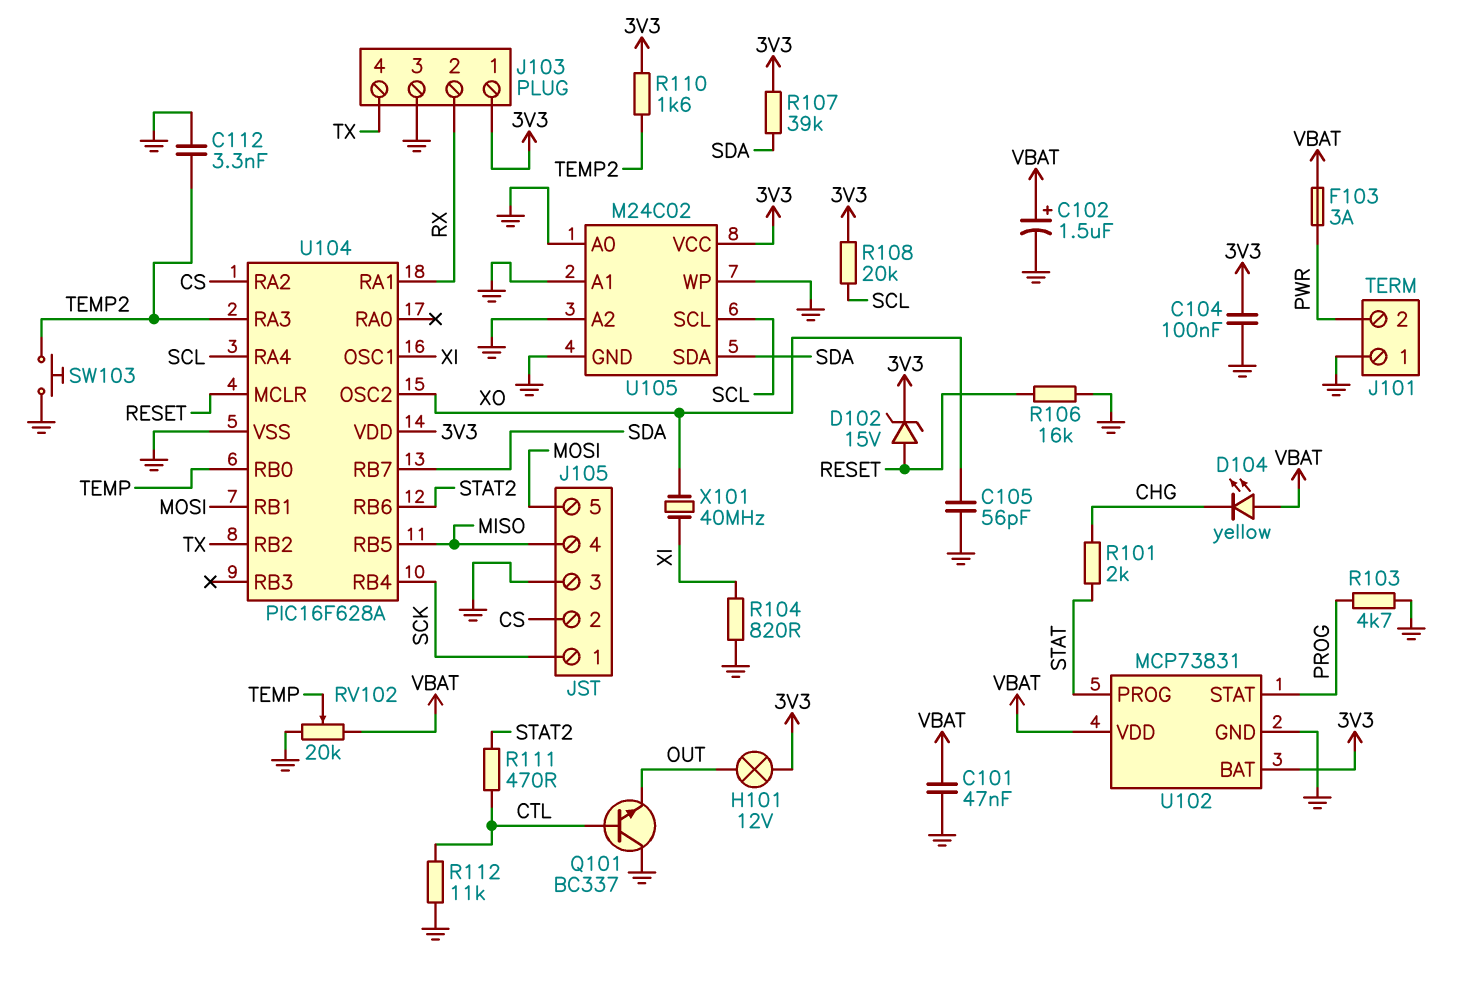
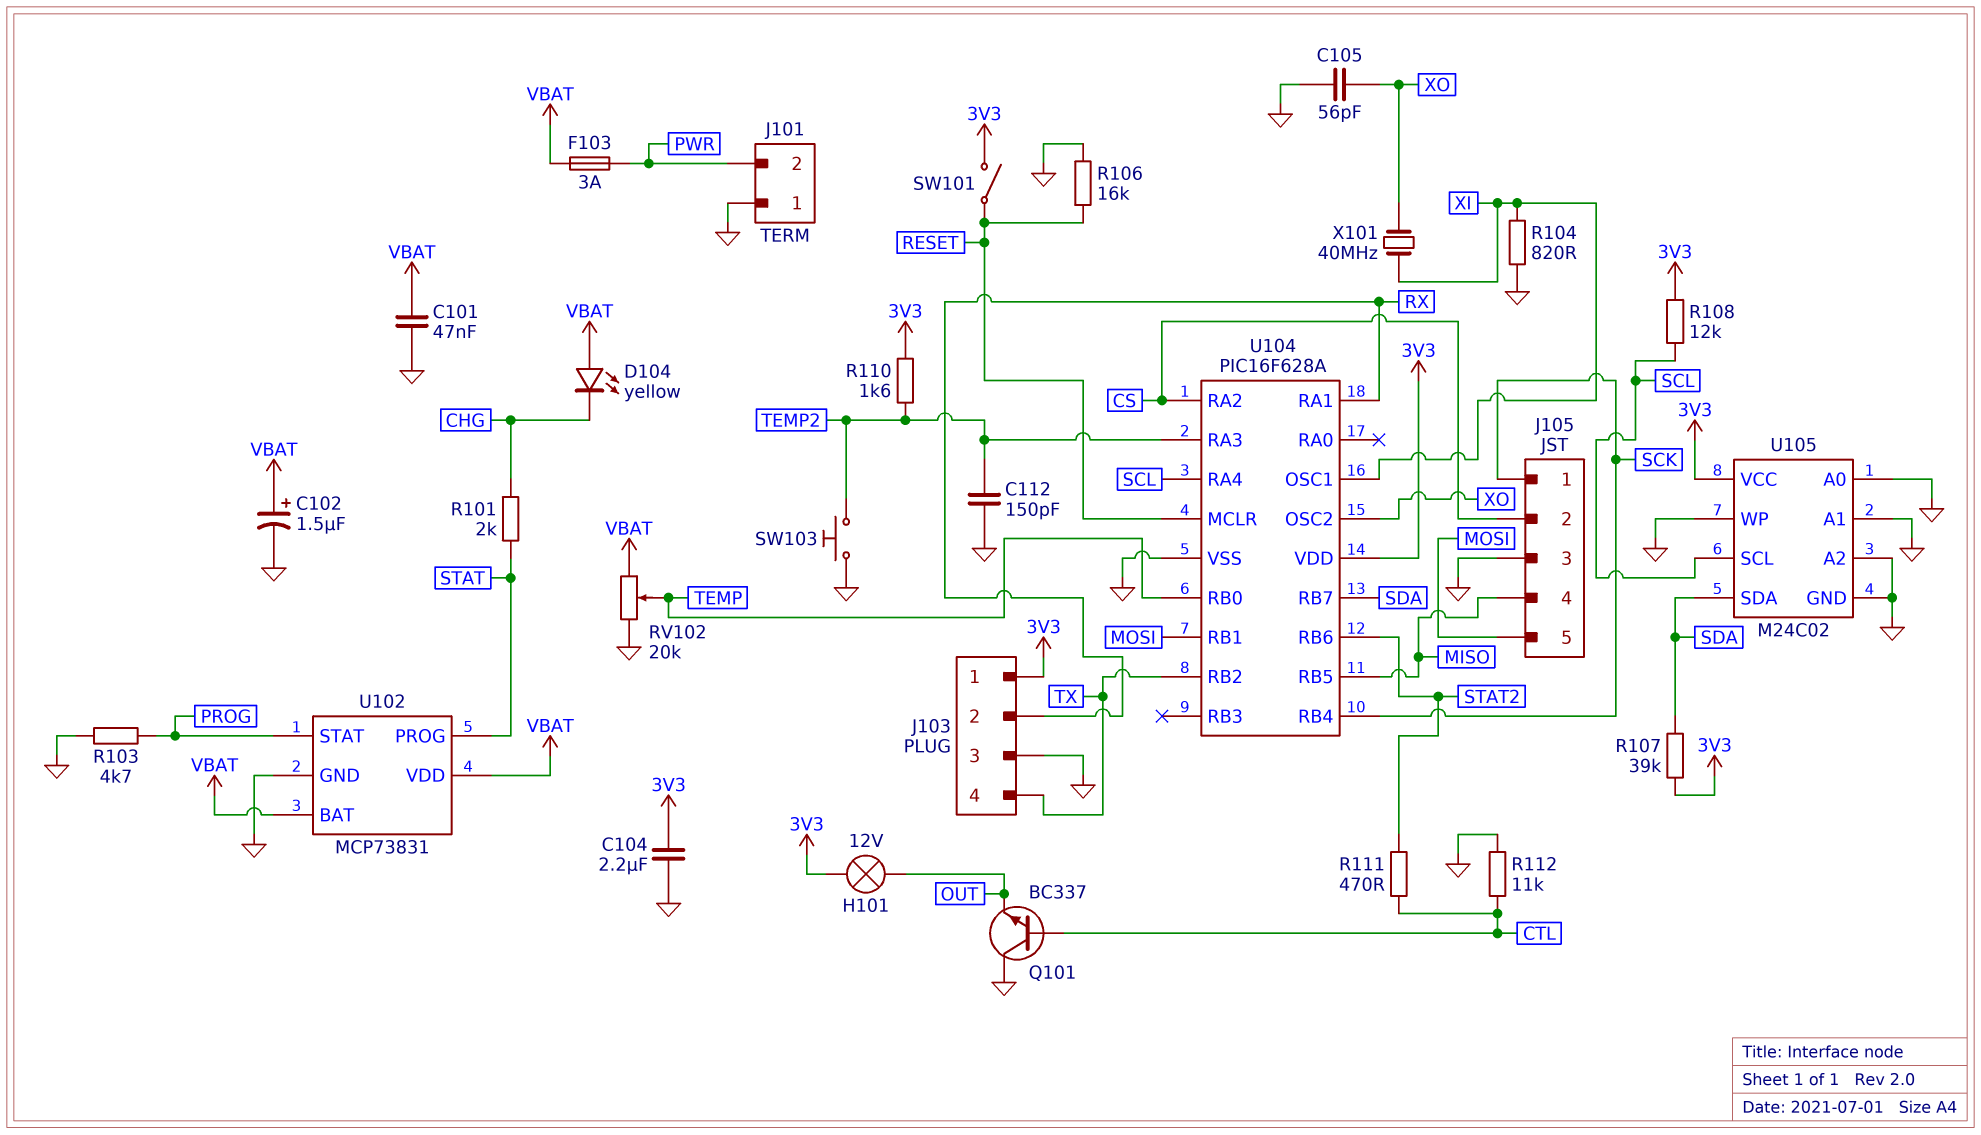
C104: 100nF (3V3, GND) -> 2.2uF (3V3, GND)
C112: 3.3nF (GND, TEMP2) -> 150pF (GND, TEMP2)
D102: zener 15V (A RESET, K 3V3) -> none
R108: 20k (3V3, SCL) -> 12k (3V3, SCL)
SW101: none -> switch (3V3, RESET)
U102 pin BAT: 3V3 -> VBAT

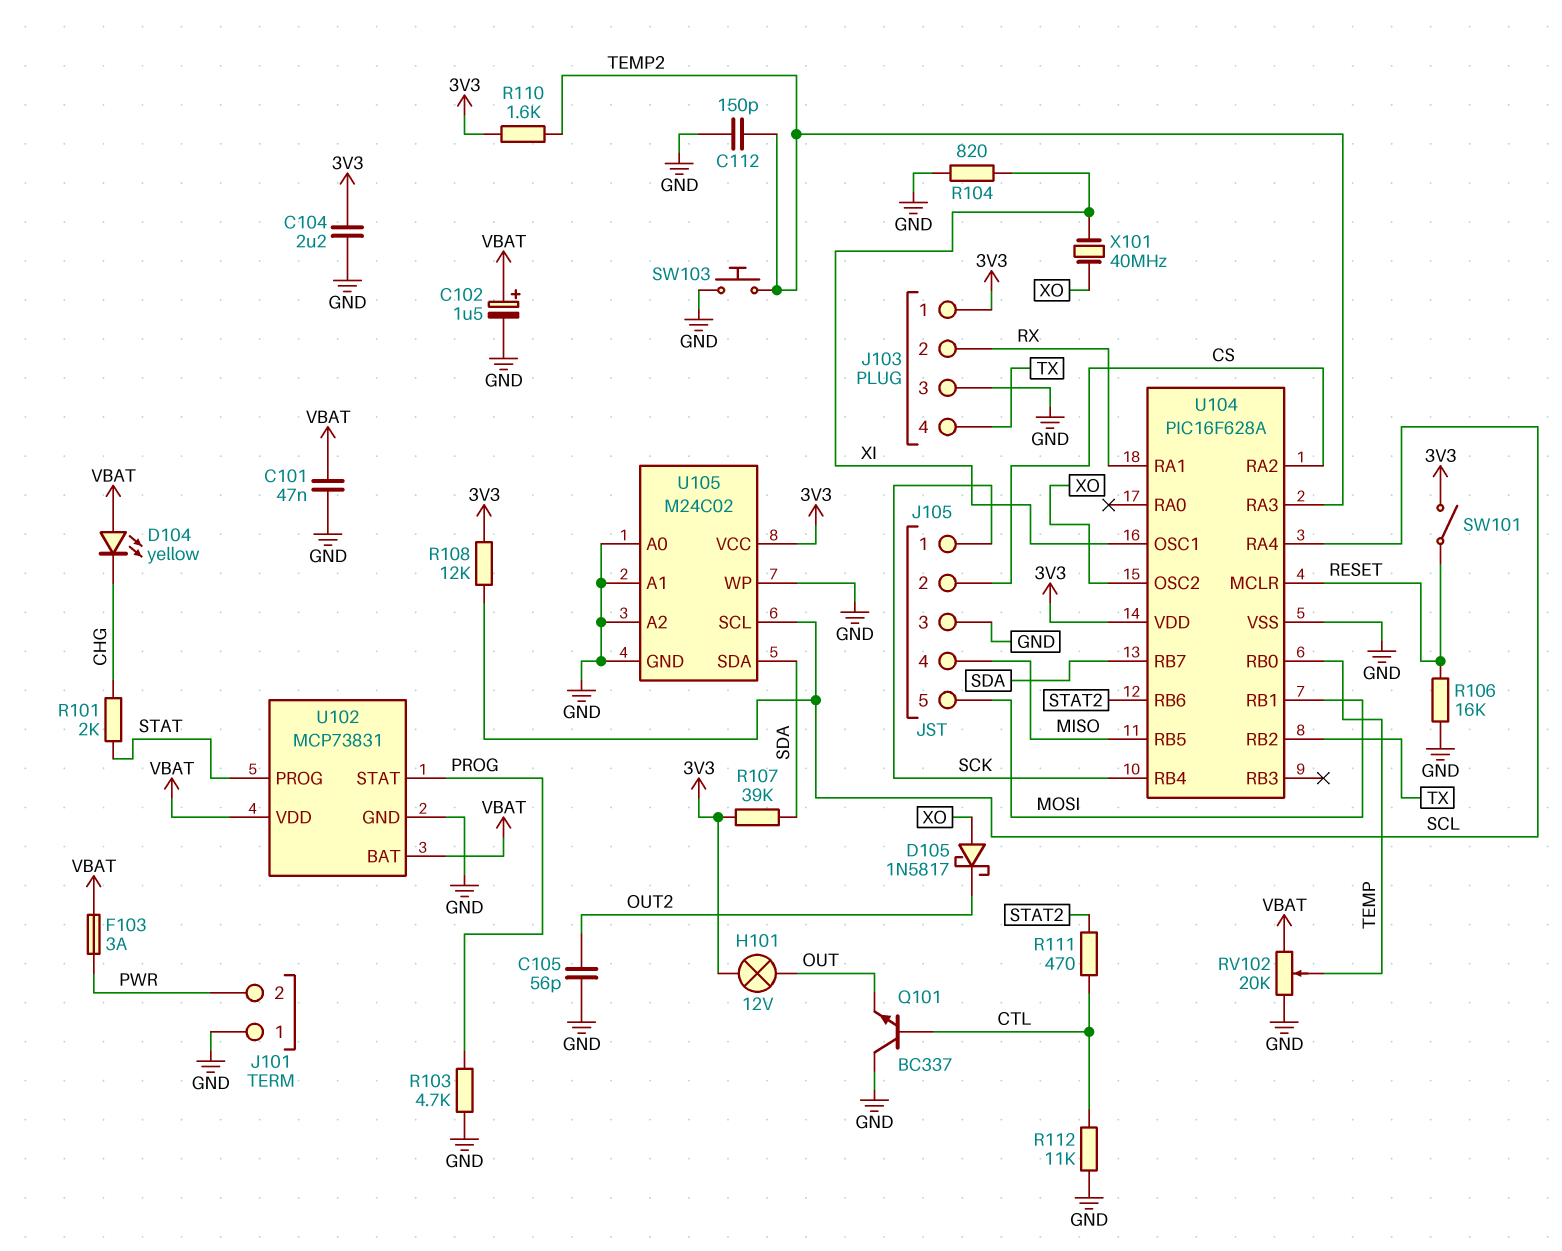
C105: 56pF (GND, XO) -> 56pF (GND, OUT2)
D105: none -> schottky 1N5817 (A XO, K OUT2)

